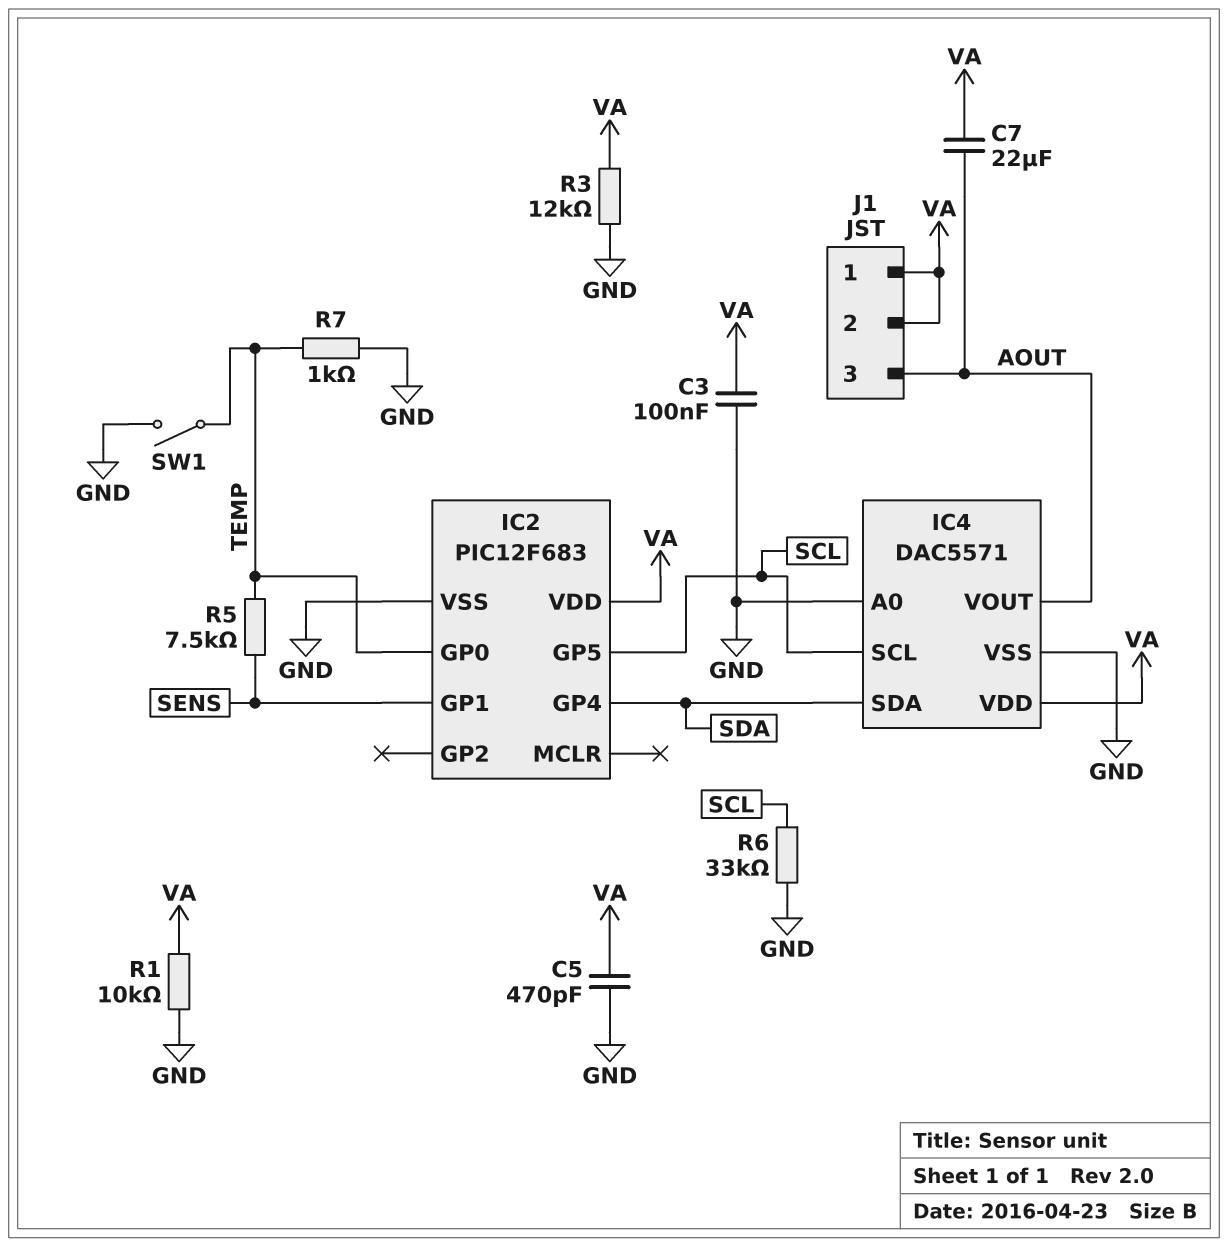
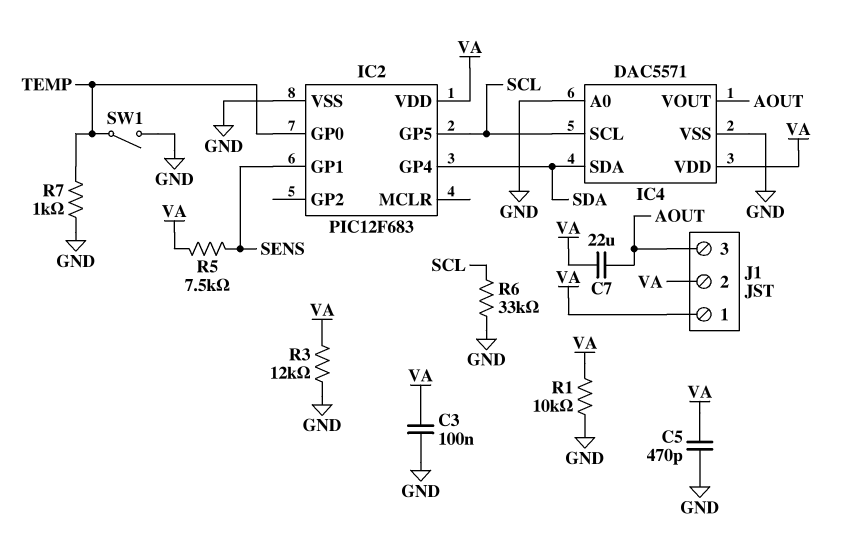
R5: 7.5k (SENS, TEMP) -> 7.5k (SENS, VA)

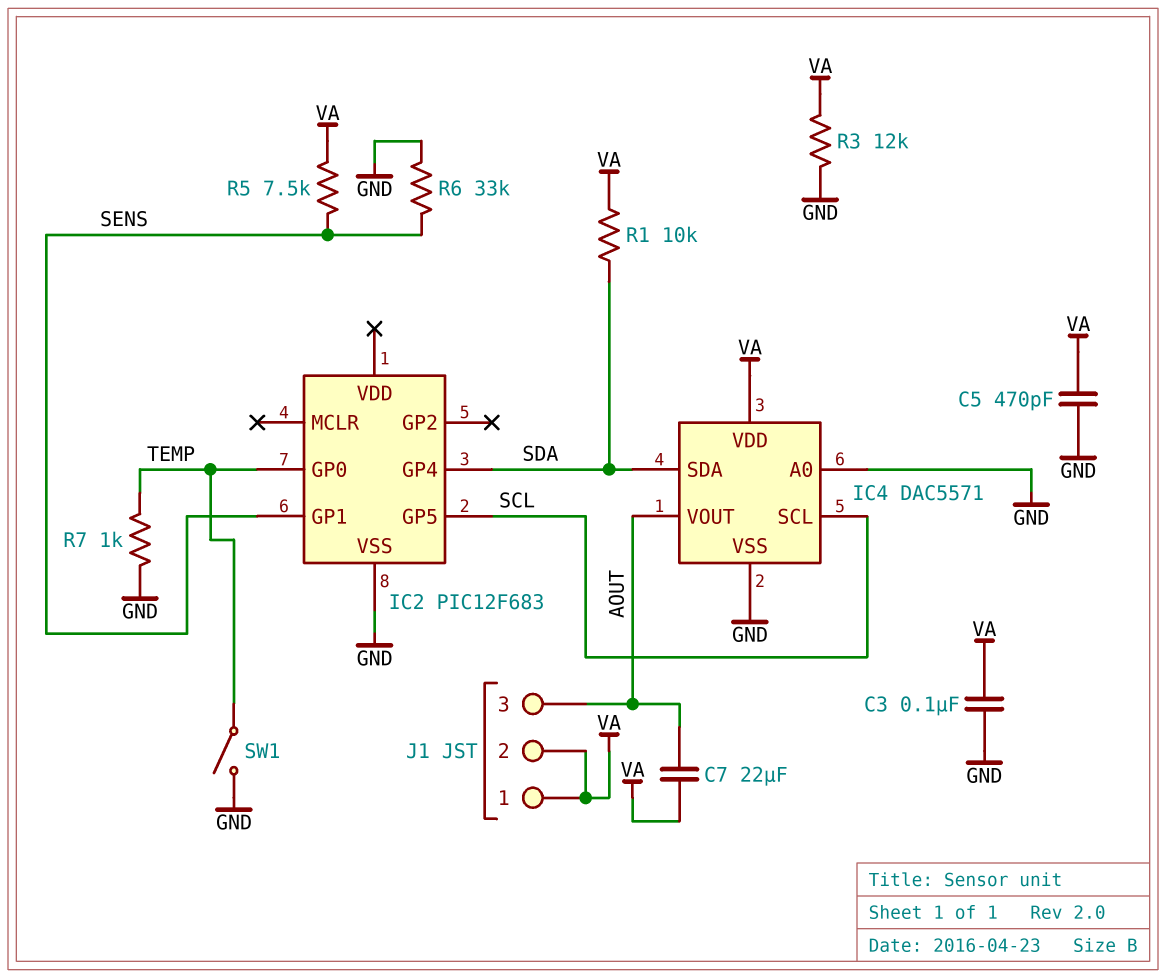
IC2 pin VDD: VA -> none
R1: 10k (GND, VA) -> 10k (SDA, VA)
R6: 33k (GND, SCL) -> 33k (GND, SENS)

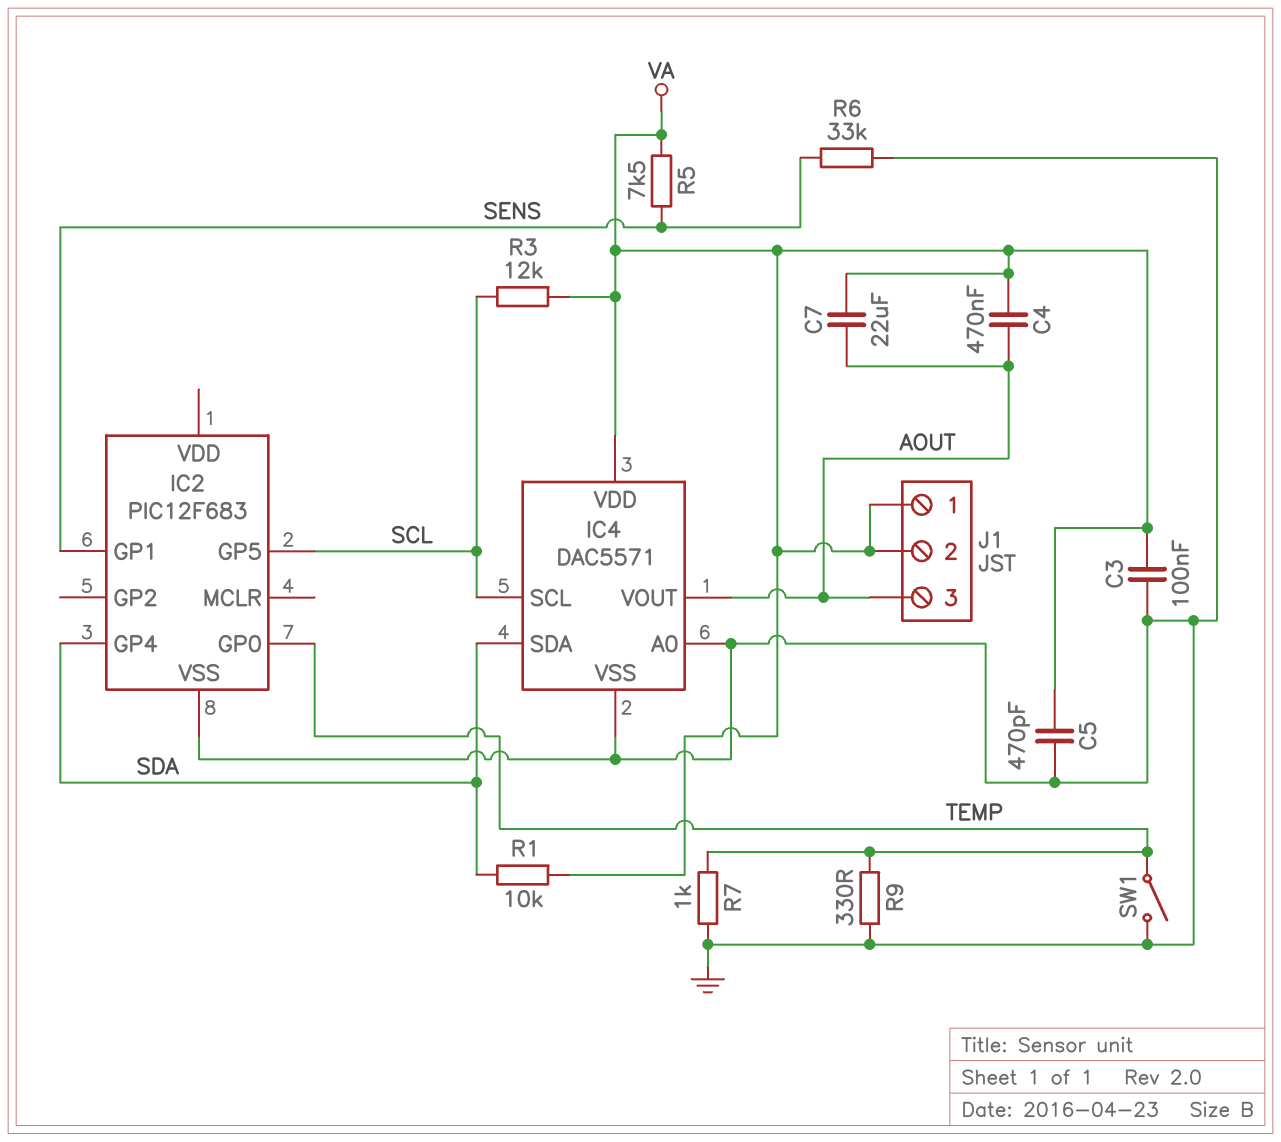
C4: none -> 470nF (AOUT, VA)
R3: 12k (GND, VA) -> 12k (SCL, VA)
R9: none -> 330 (GND, TEMP)

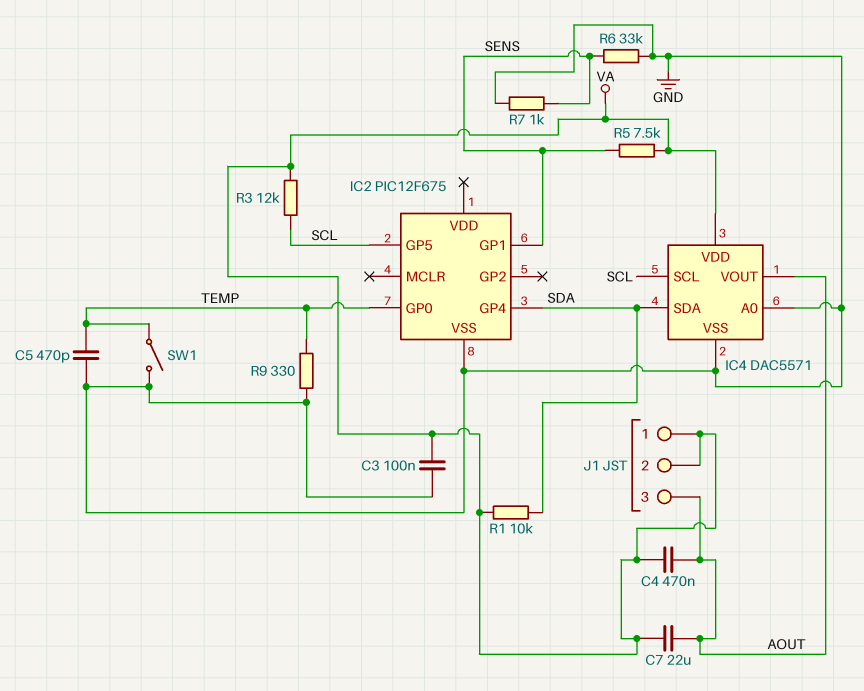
C5: 470pF (GND, VA) -> 470pF (GND, TEMP)
IC2: PIC12F683 -> PIC12F675
R7: 1k (GND, TEMP) -> 1k (GND, SENS)

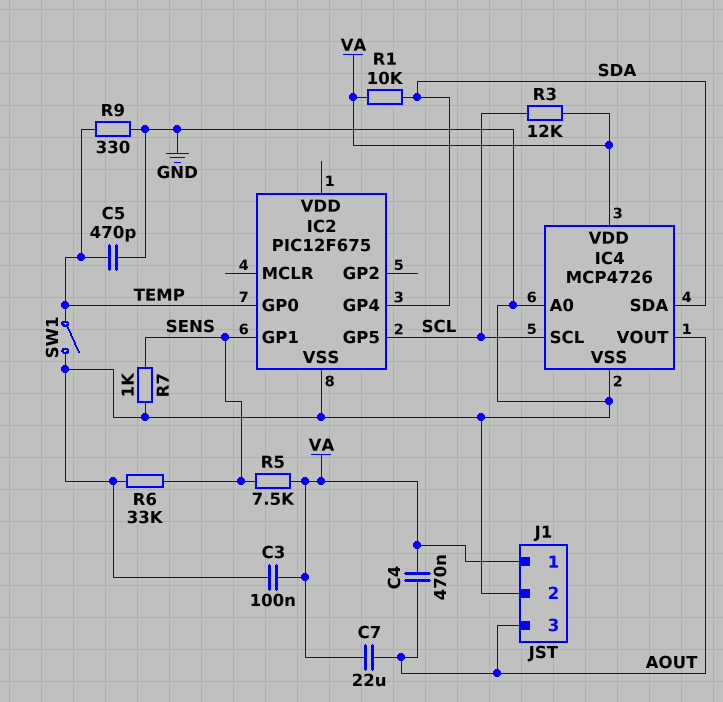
IC4: DAC5571 -> MCP4726
J1 pin 2: VA -> GND

